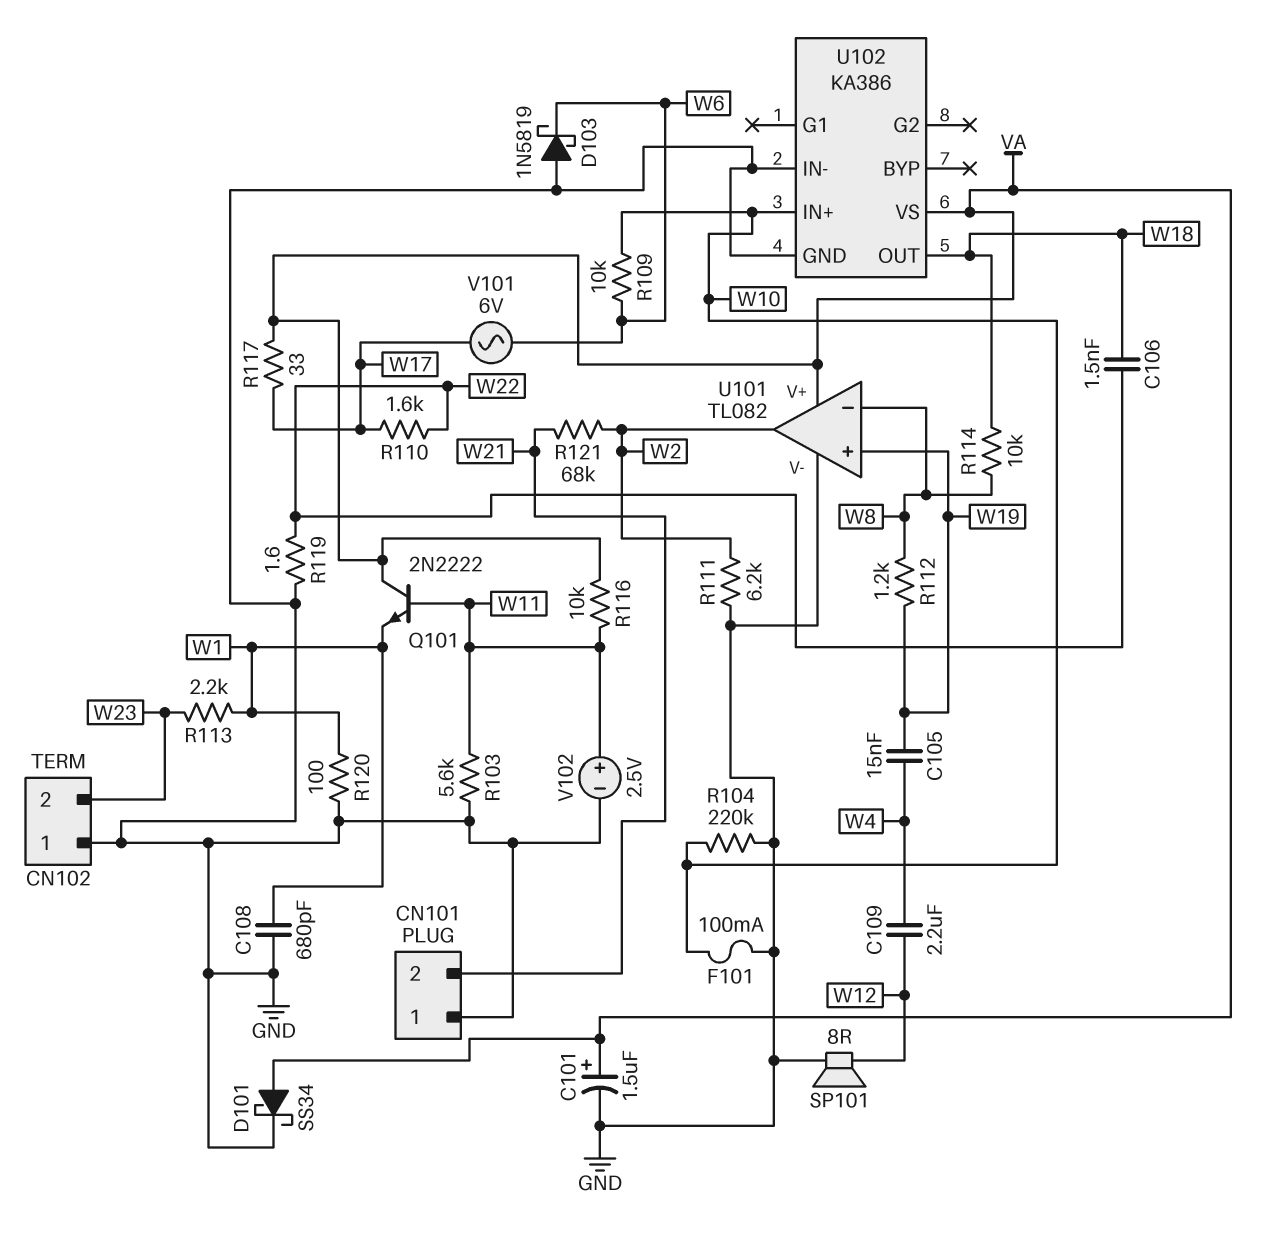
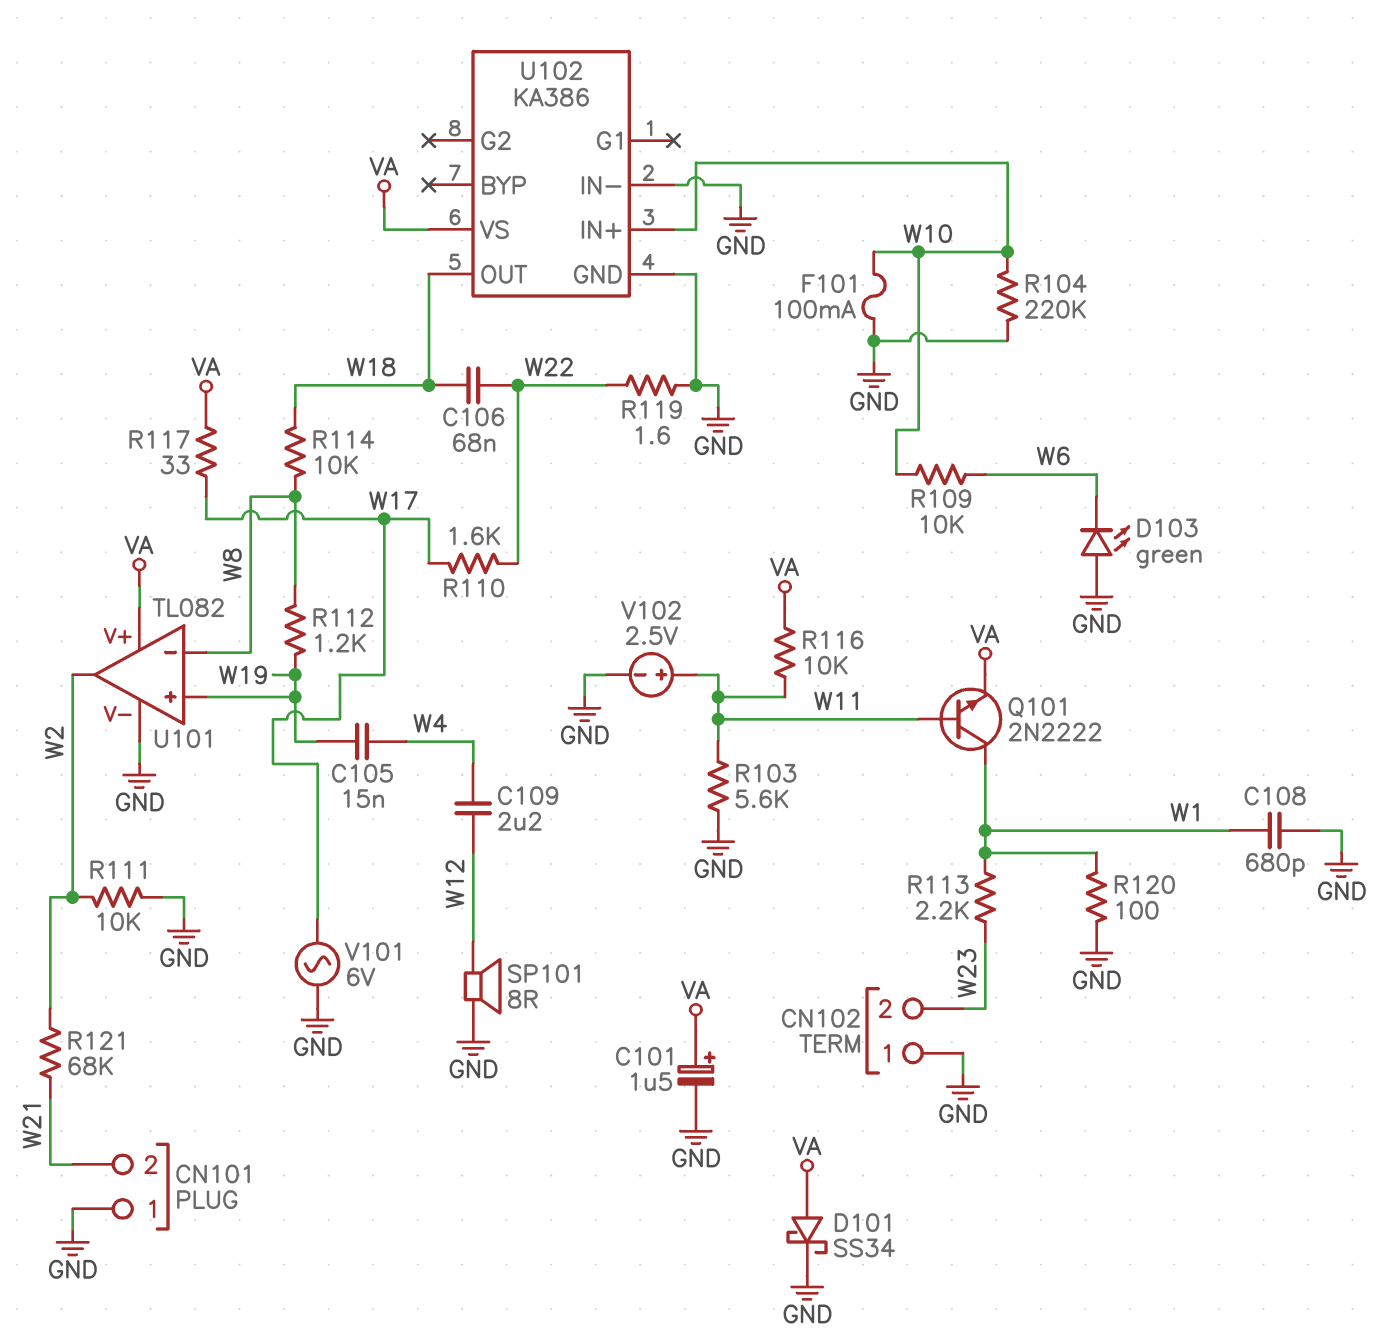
C106: 1.5nF (W18, W22) -> 68nF (W18, W22)
D103: schottky 1N5819 (A GND, K W6) -> LED green (A GND, K W6)
Q101: NPN 2N2222 (B W11, C VA, E W1) -> NPN 2N2222 (B W11, C W1, E VA)
R111: 6.2k (GND, W2) -> 10k (GND, W2)
V101: AC 6V (W6, W17) -> AC 6V (GND, W17)

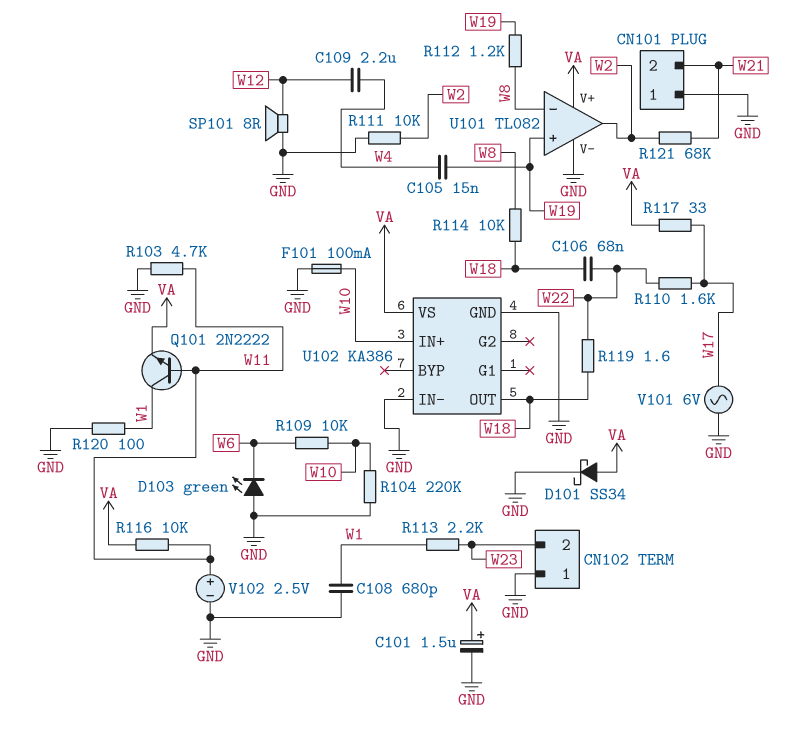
R103: 5.6k (GND, W11) -> 4.7k (GND, W11)
R119: 1.6 (GND, W22) -> 1.6 (W18, W22)

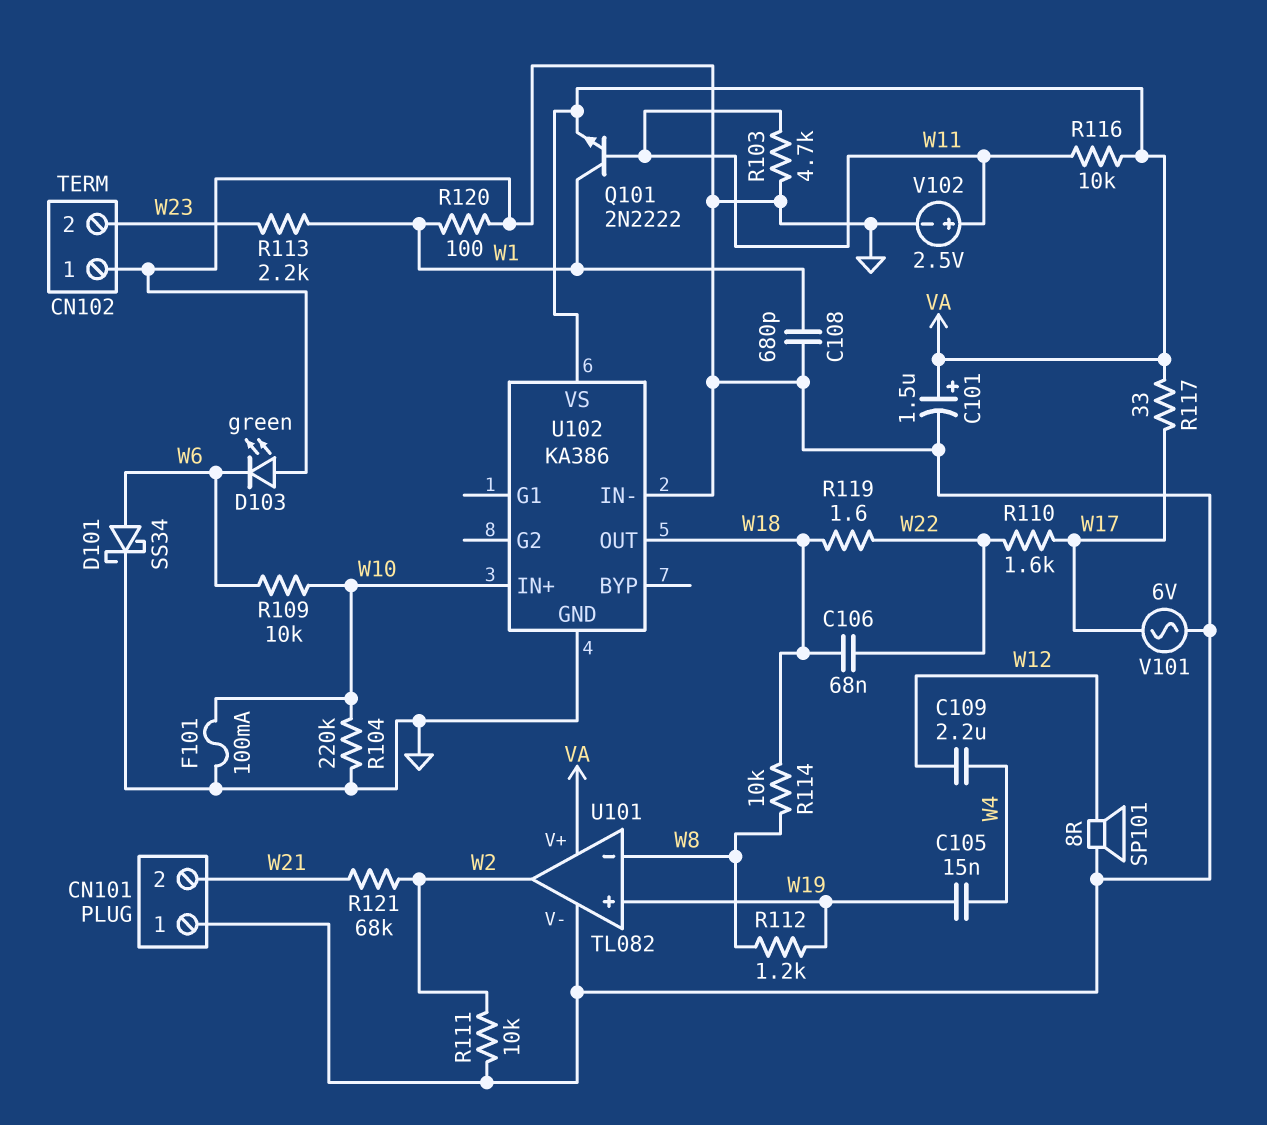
D101: schottky SS34 (A VA, K GND) -> schottky SS34 (A W6, K GND)

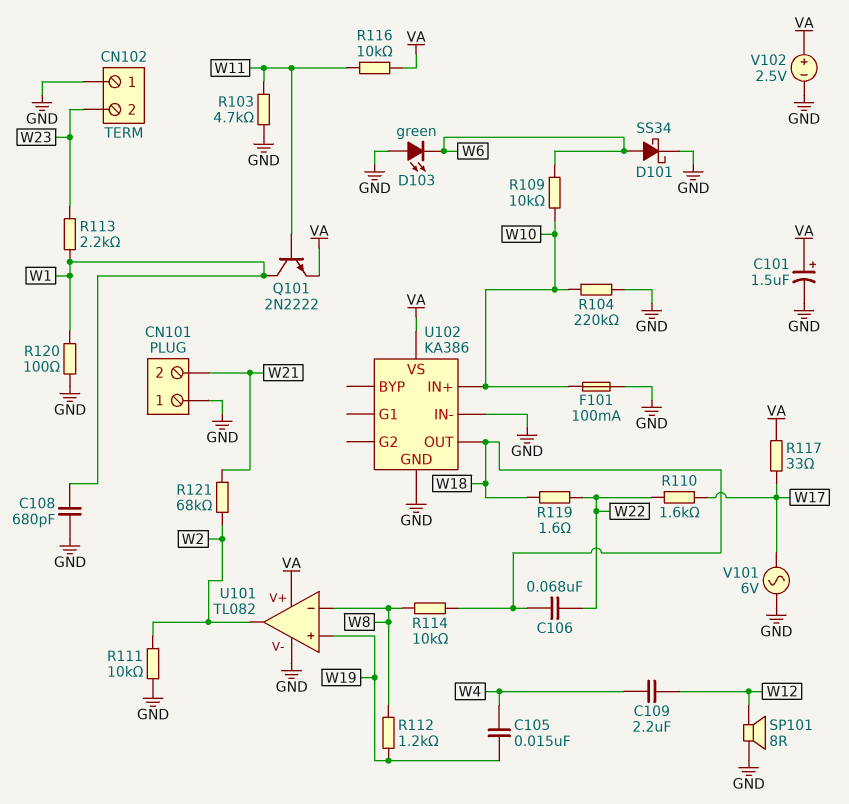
V102: 2.5V (plus W11, minus GND) -> 2.5V (plus VA, minus GND)

